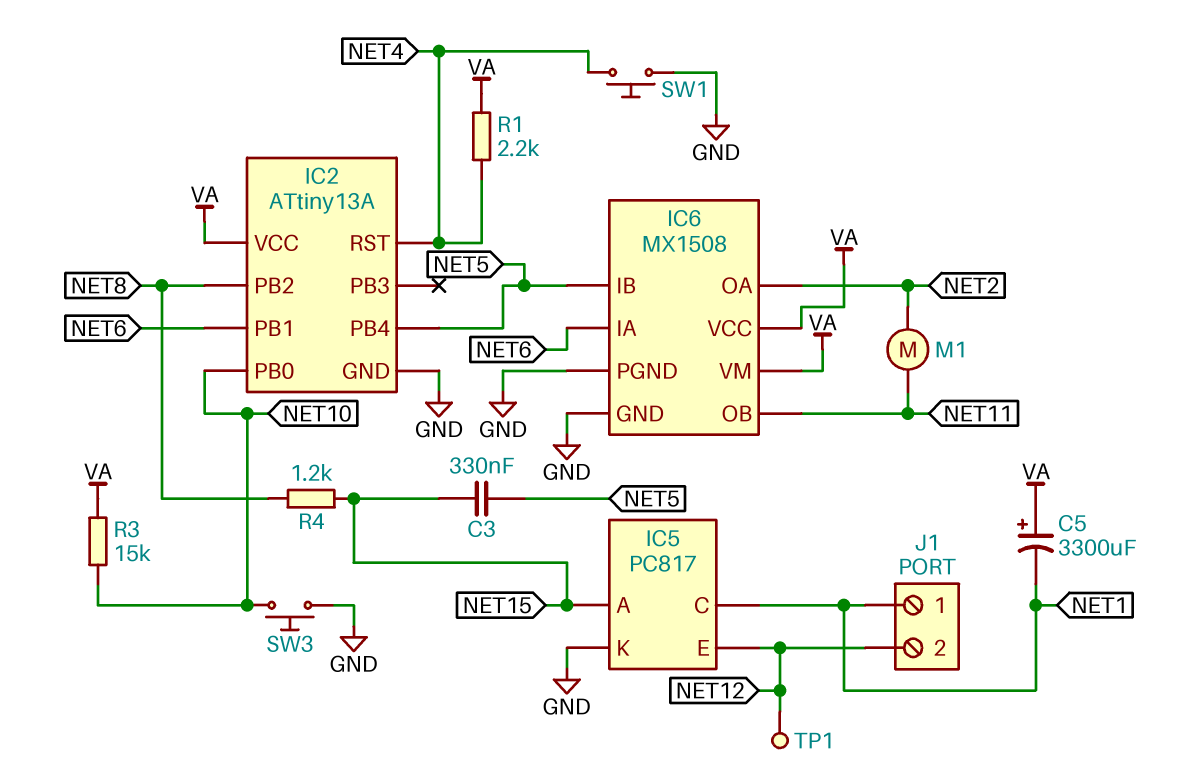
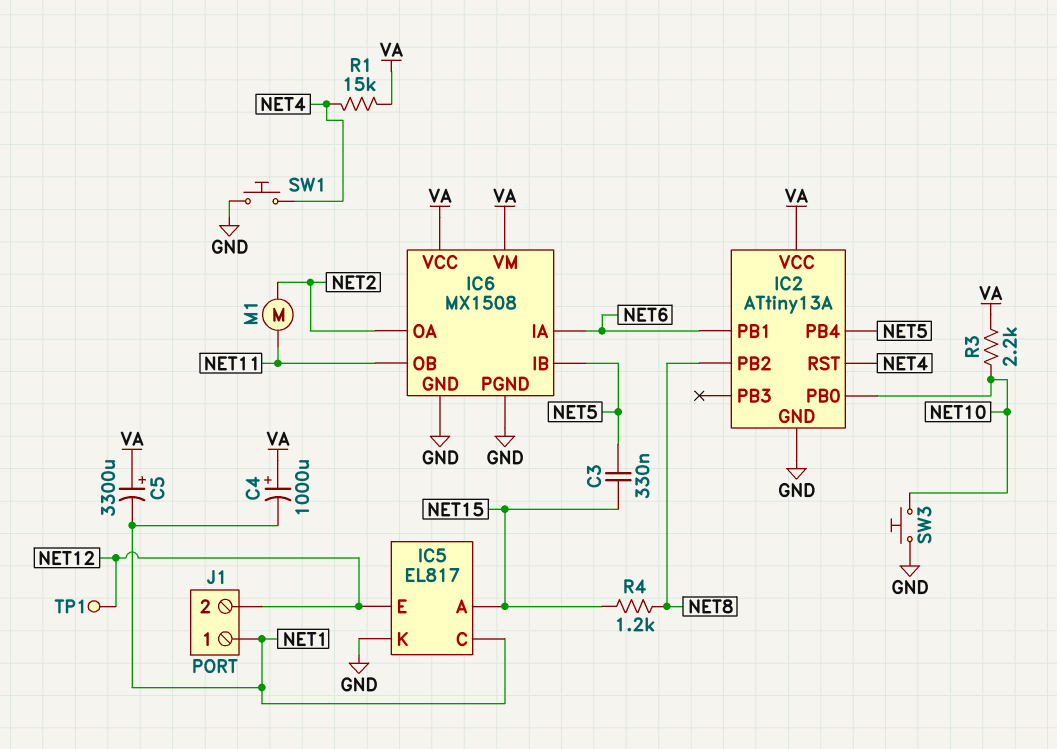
C4: none -> 1000uF (plus VA, minus NET1)
IC5: PC817 -> EL817
R1: 2.2k (NET4, VA) -> 15k (NET4, VA)
R3: 15k (NET10, VA) -> 2.2k (NET10, VA)

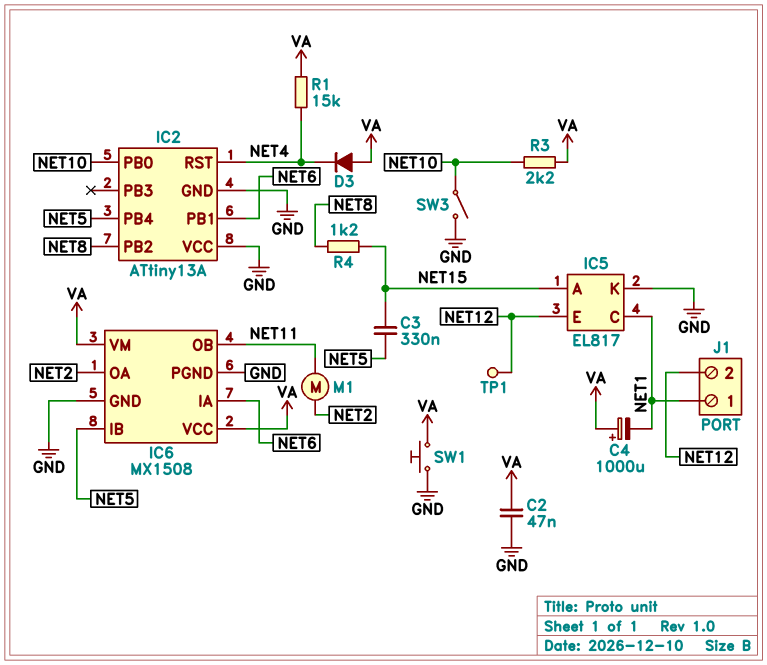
C2: none -> 47nF (GND, VA)
C5: 3300uF (plus VA, minus NET1) -> none
D3: none -> diode (A VA, K NET4)
IC2 pin VCC: VA -> GND
SW1: button (GND, NET4) -> button (GND, VA)
SW3: button (GND, NET10) -> switch (GND, NET10)

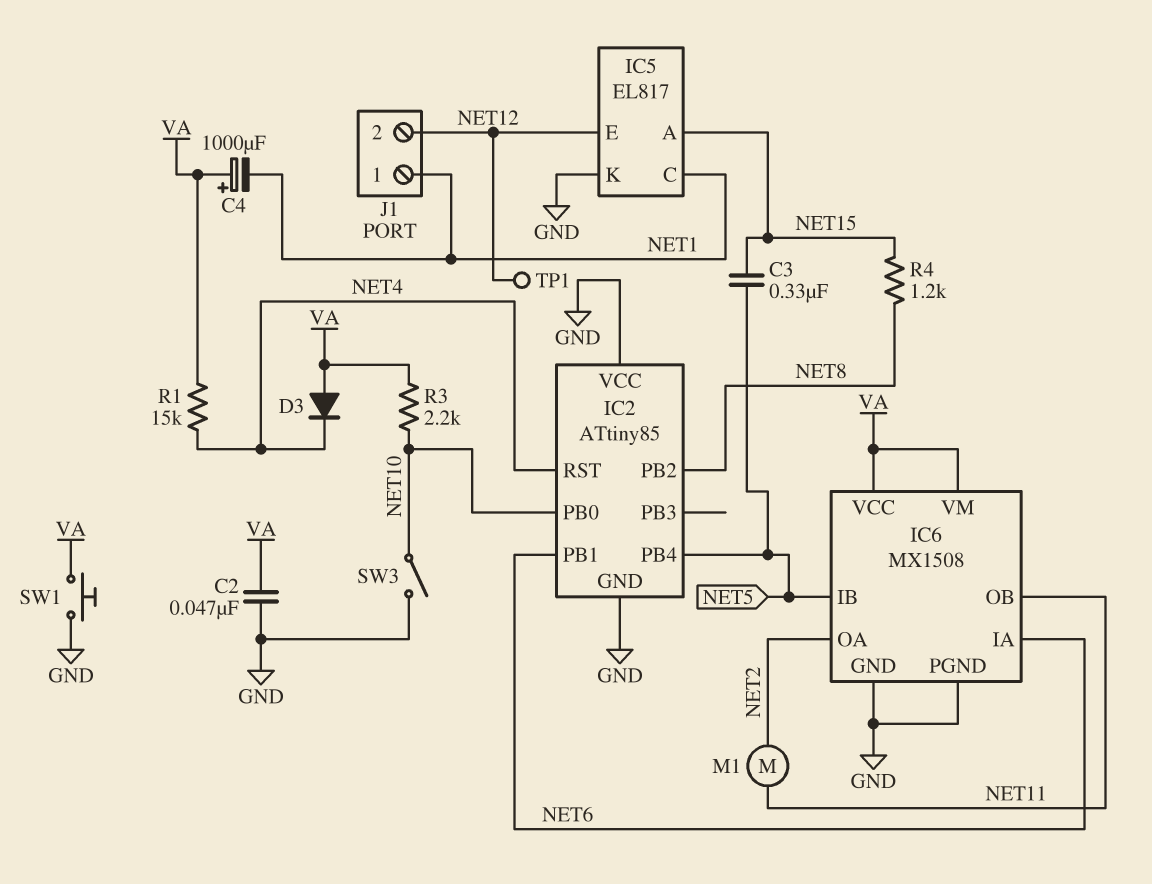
IC2: ATtiny13A -> ATtiny85

